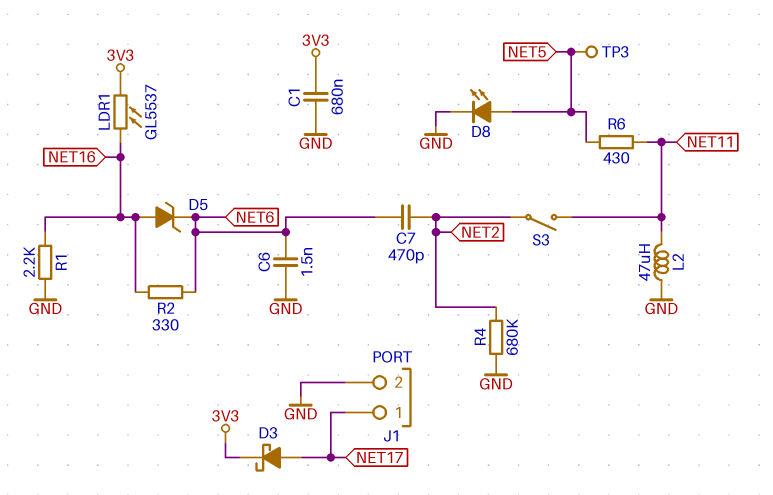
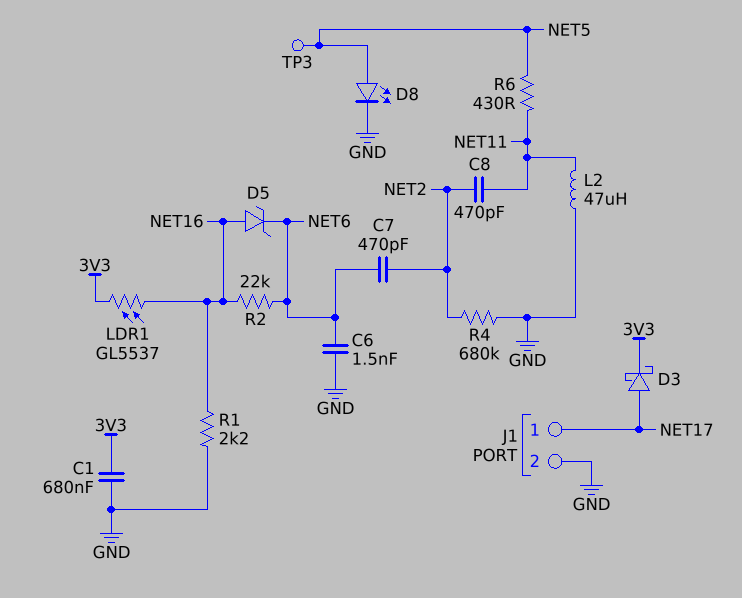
C8: none -> 470pF (NET2, NET11)
R2: 330 (NET6, NET16) -> 22k (NET6, NET16)
S3: switch (NET2, NET11) -> none

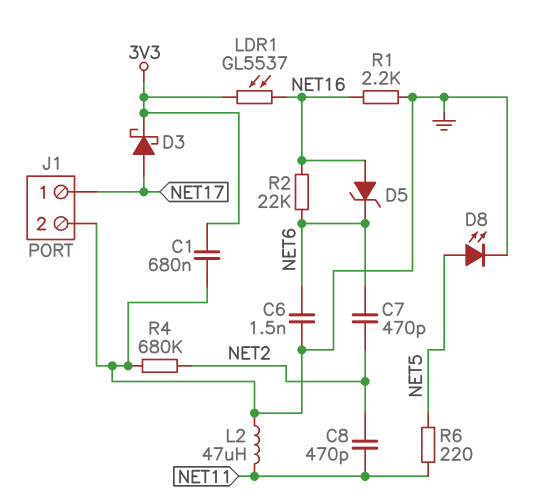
R6: 430 (NET5, NET11) -> 220 (NET5, NET11)
TP3: test point (NET5) -> none

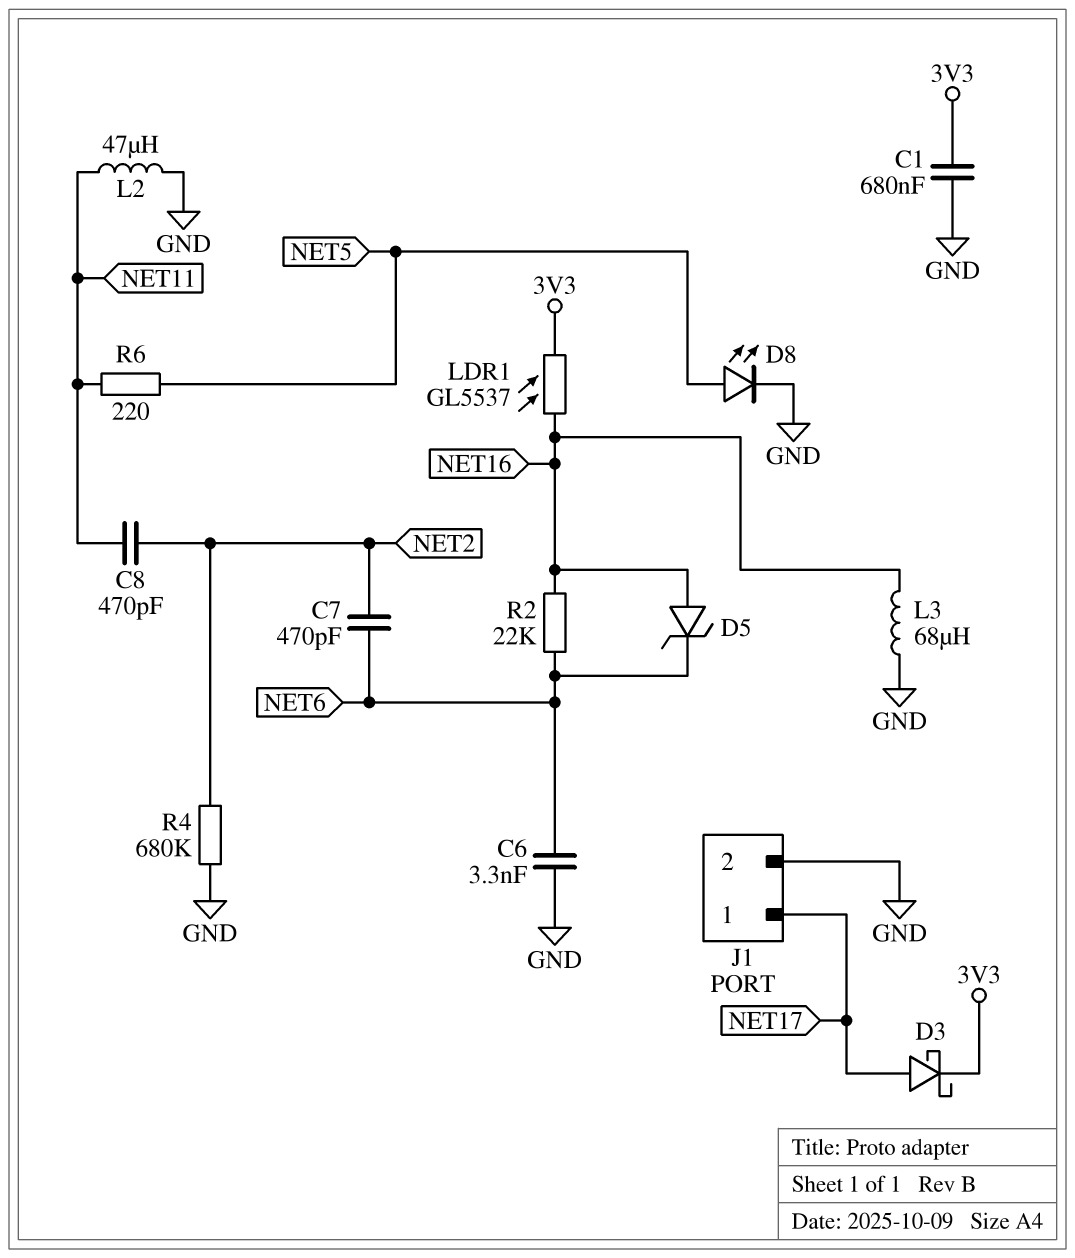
C6: 1.5nF (GND, NET6) -> 3.3nF (GND, NET6)
L3: none -> 68uH (GND, NET16)
R1: 2.2k (GND, NET16) -> none

